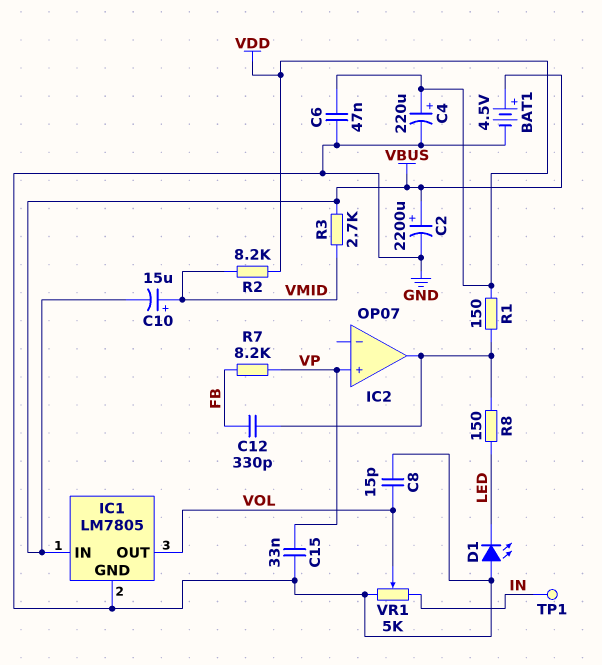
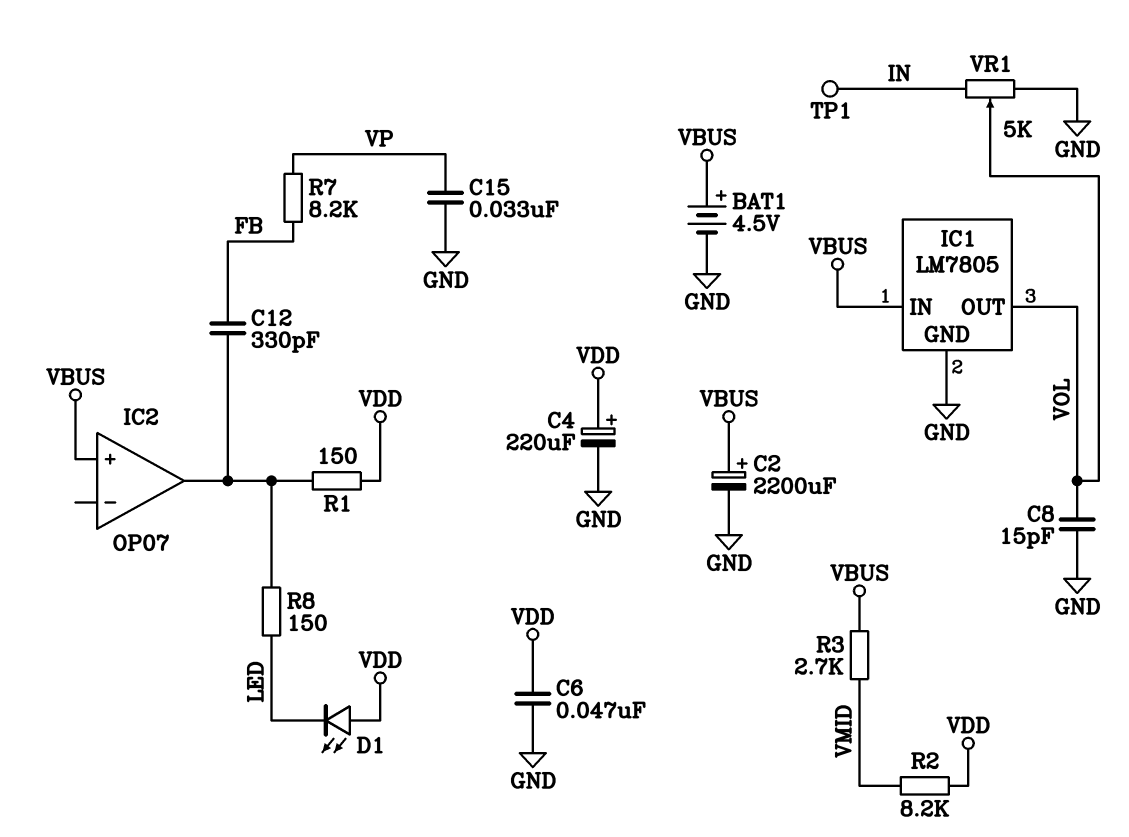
C10: 15uF (plus VMID, minus VBUS) -> none
D1: LED (A GND, K LED) -> LED (A VDD, K LED)
IC2 pin in+: VP -> VBUS

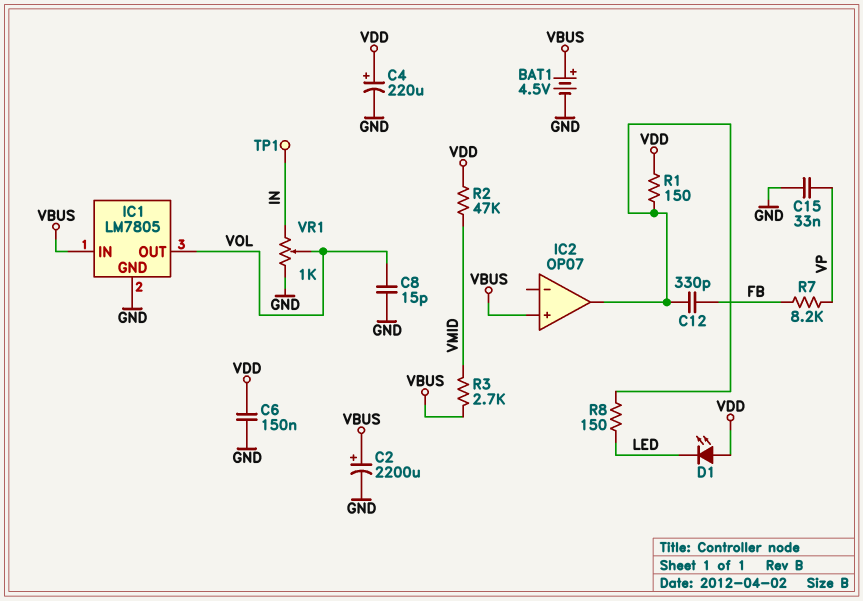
C6: 47nF (GND, VDD) -> 150nF (GND, VDD)
R2: 8.2k (VDD, VMID) -> 47k (VDD, VMID)
VR1: 5k (GND, IN, wiper VOL) -> 1k (GND, IN, wiper VOL)

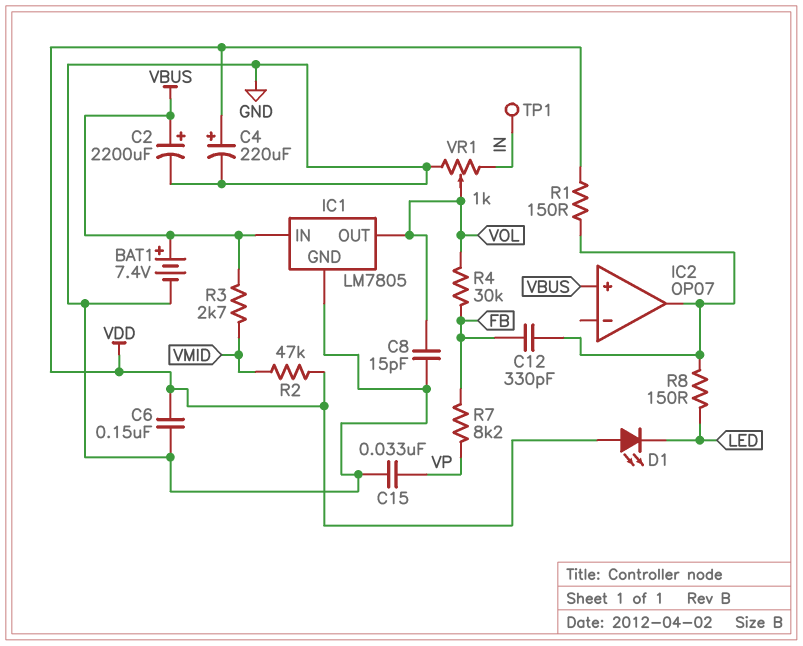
BAT1: 4.5V (plus VBUS, minus GND) -> 7.4V (plus VBUS, minus GND)
R4: none -> 30k (FB, VOL)

